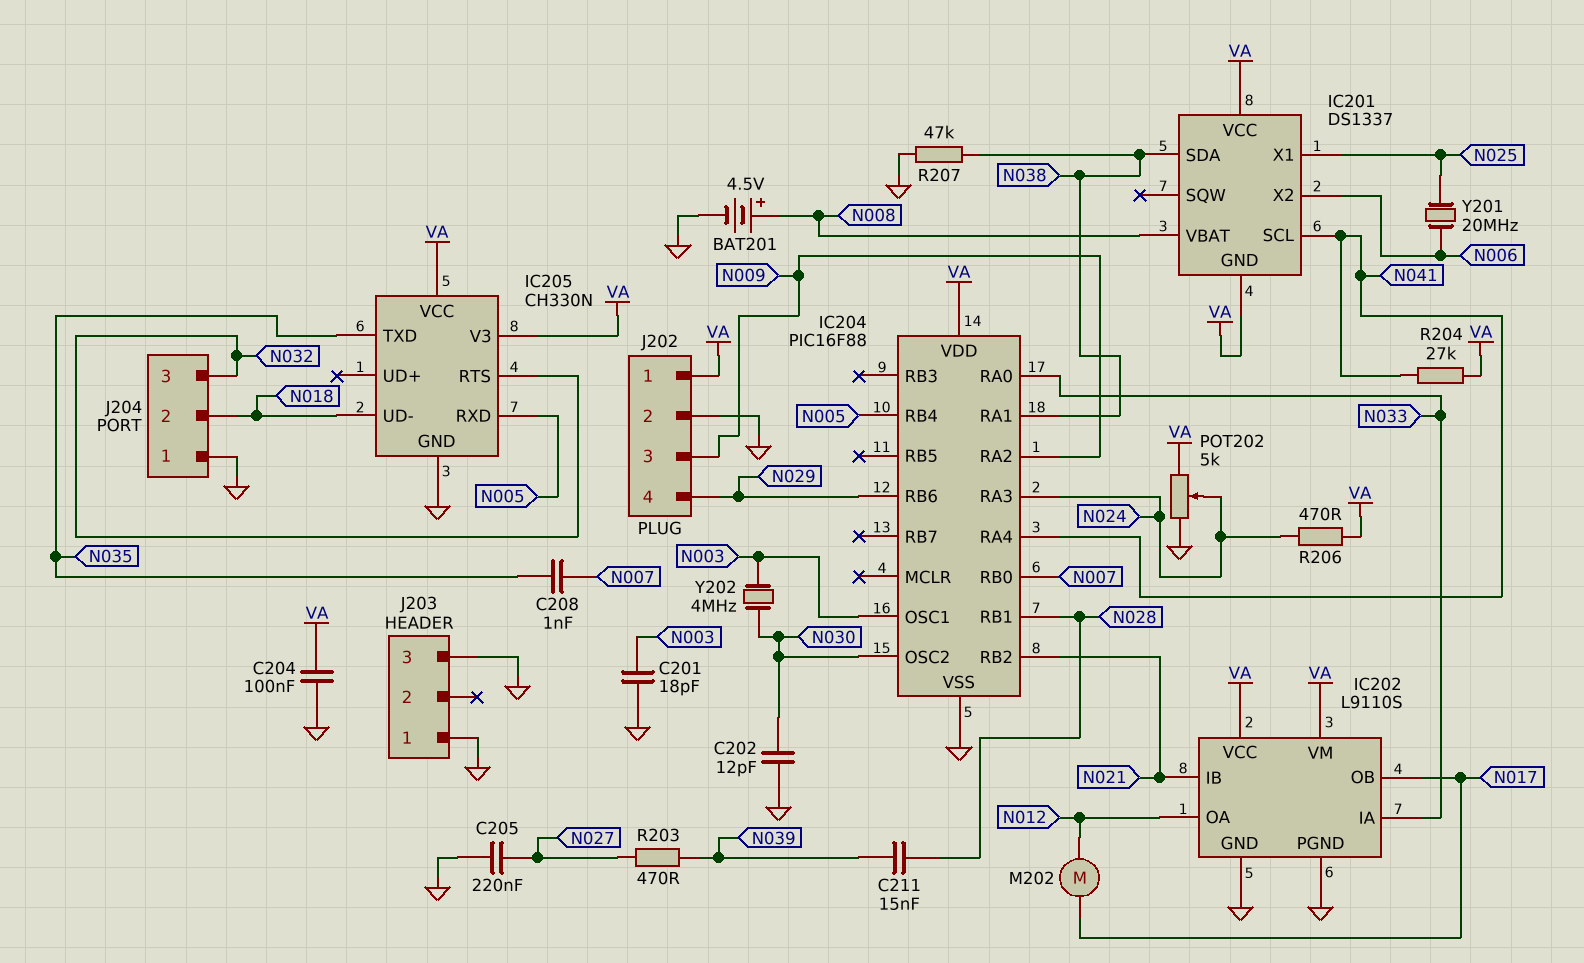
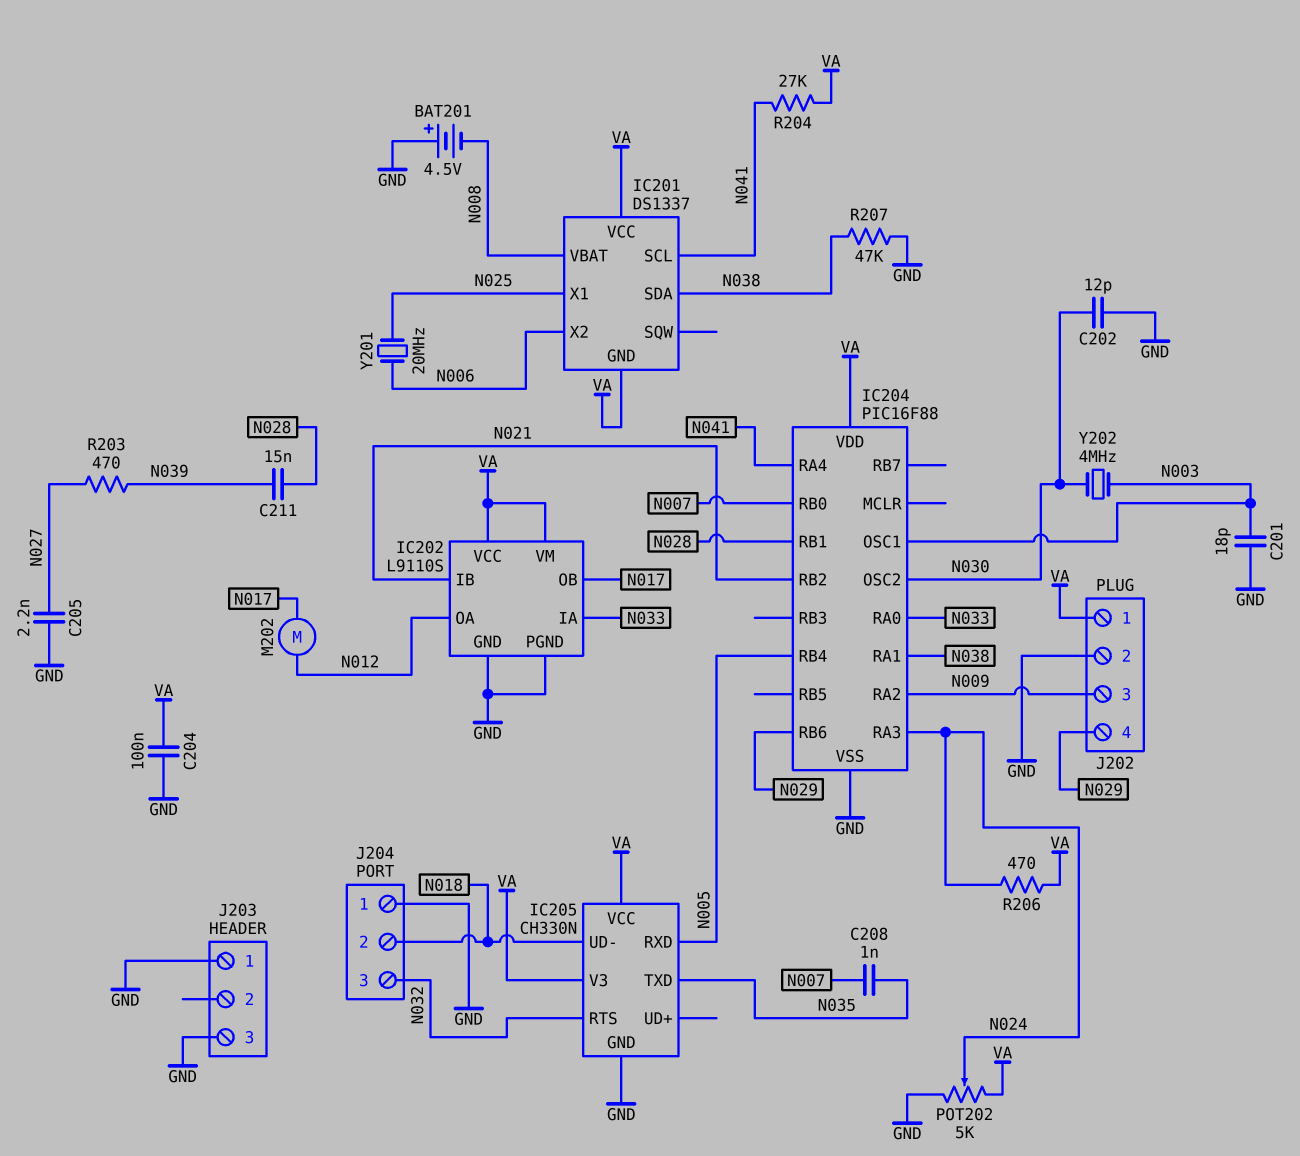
BAT201: 4.5V (plus N008, minus GND) -> 4.5V (plus GND, minus N008)
C205: 220nF (GND, N027) -> 2.2nF (GND, N027)

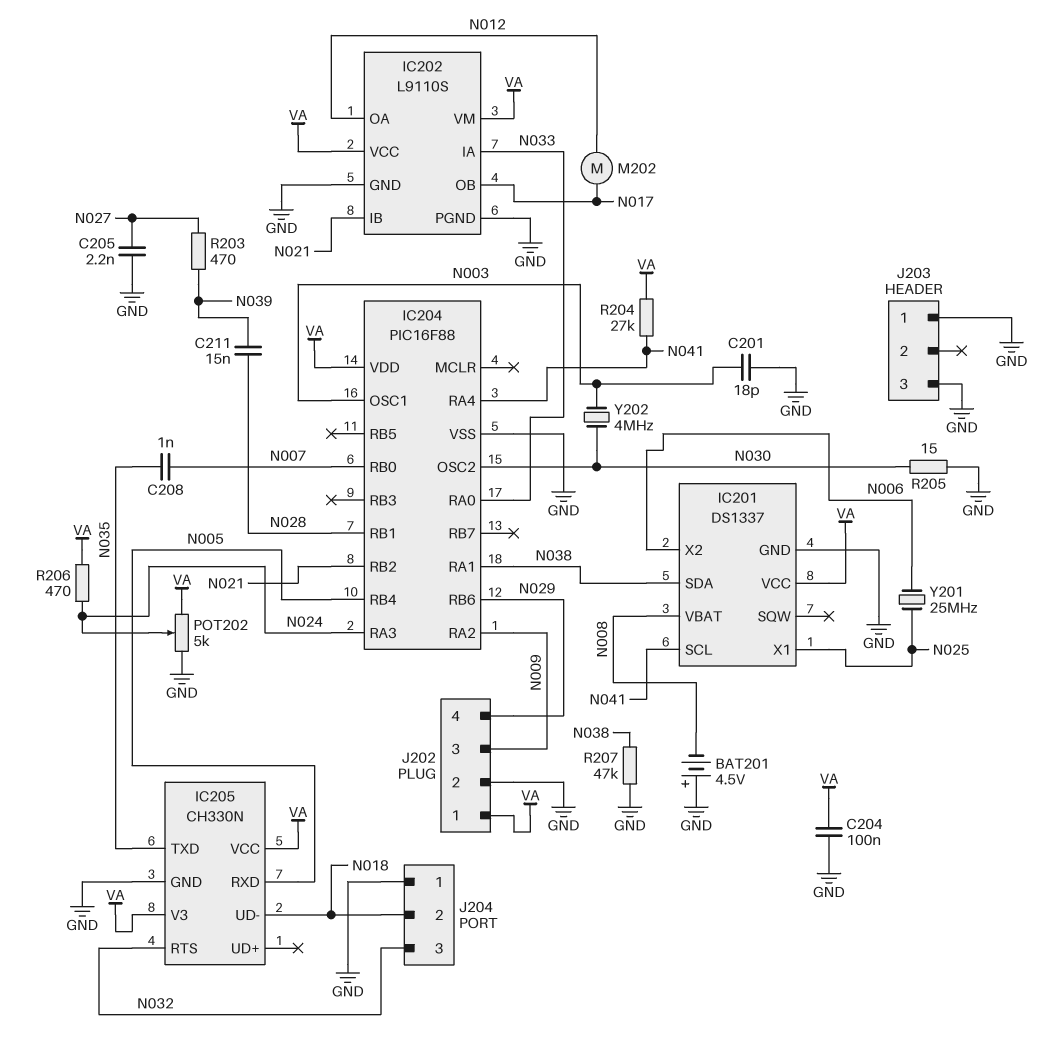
C202: 12pF (GND, N030) -> none
IC201 pin GND: VA -> GND
R205: none -> 15 (GND, N030)
Y201: 20MHz (N006, N025) -> 25MHz (N006, N025)

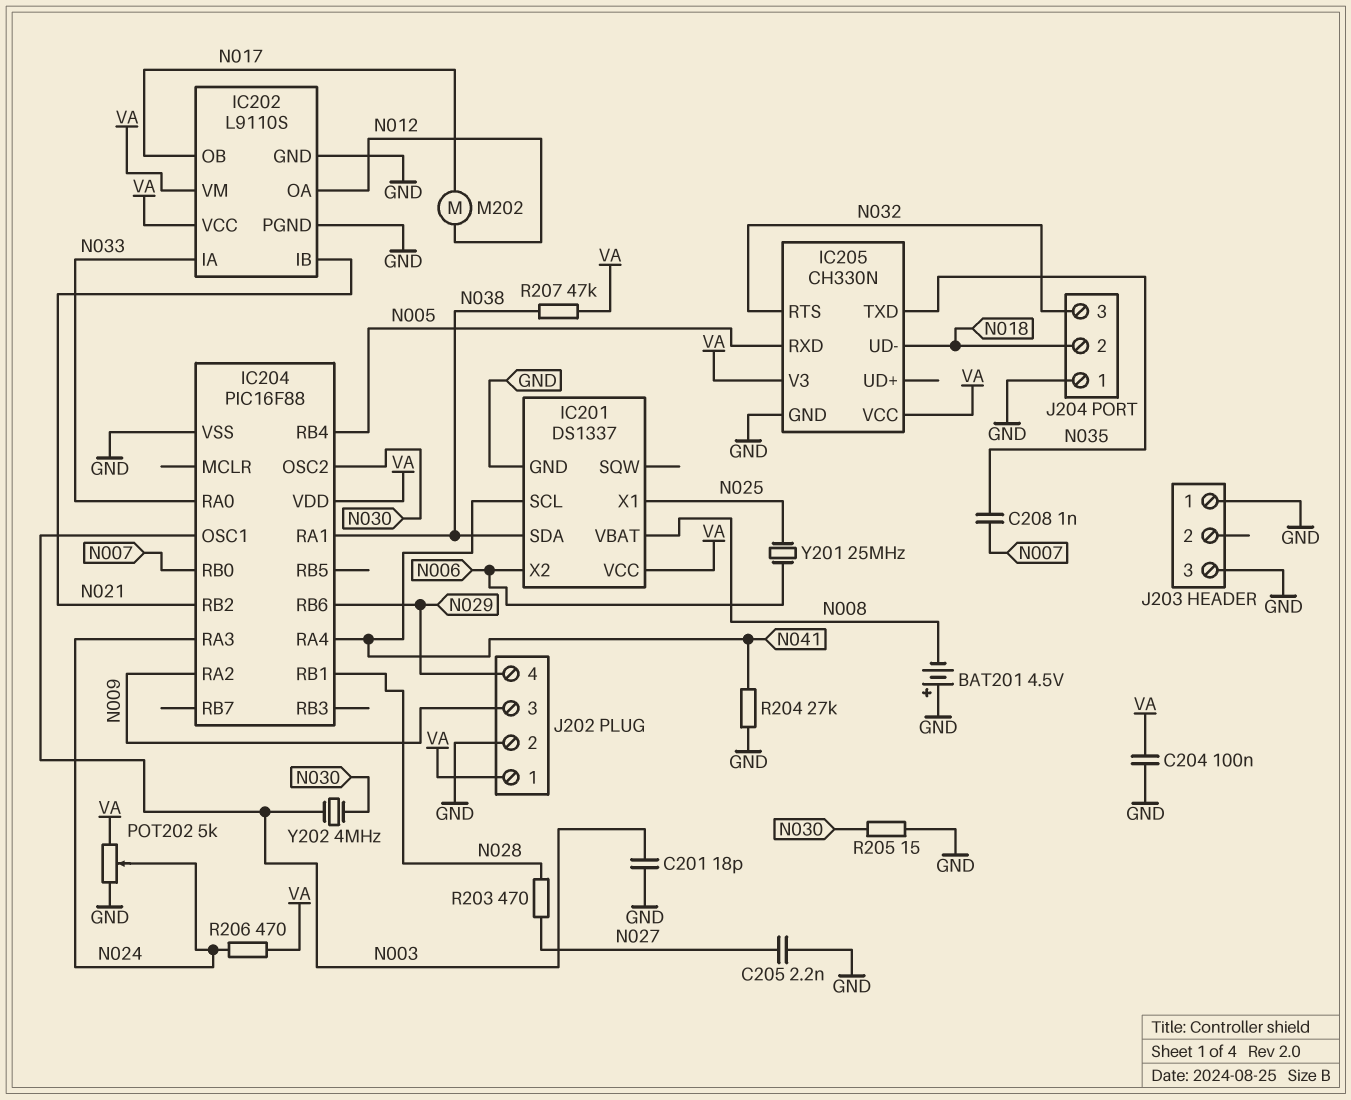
C211: 15nF (N028, N039) -> none
R203: 470 (N027, N039) -> 470 (N027, N028)
R204: 27k (N041, VA) -> 27k (GND, N041)
R207: 47k (GND, N038) -> 47k (N038, VA)

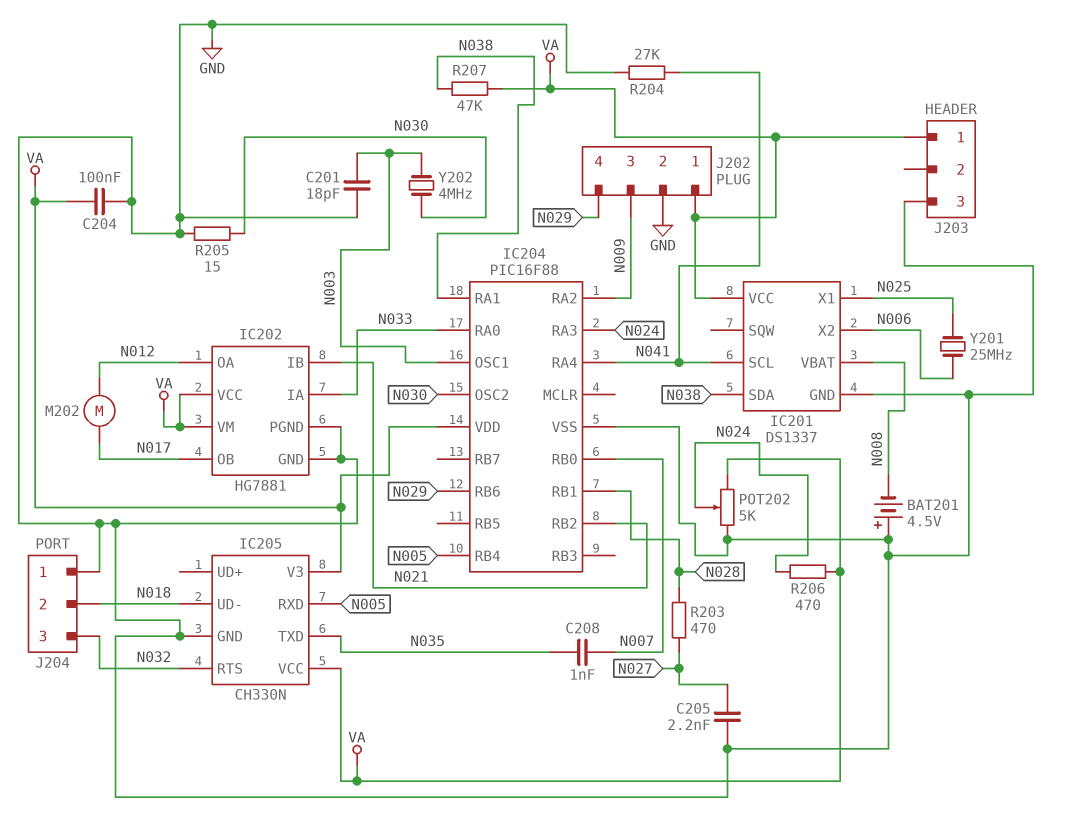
IC202: L9110S -> HG7881
J203 pin 1: GND -> VA

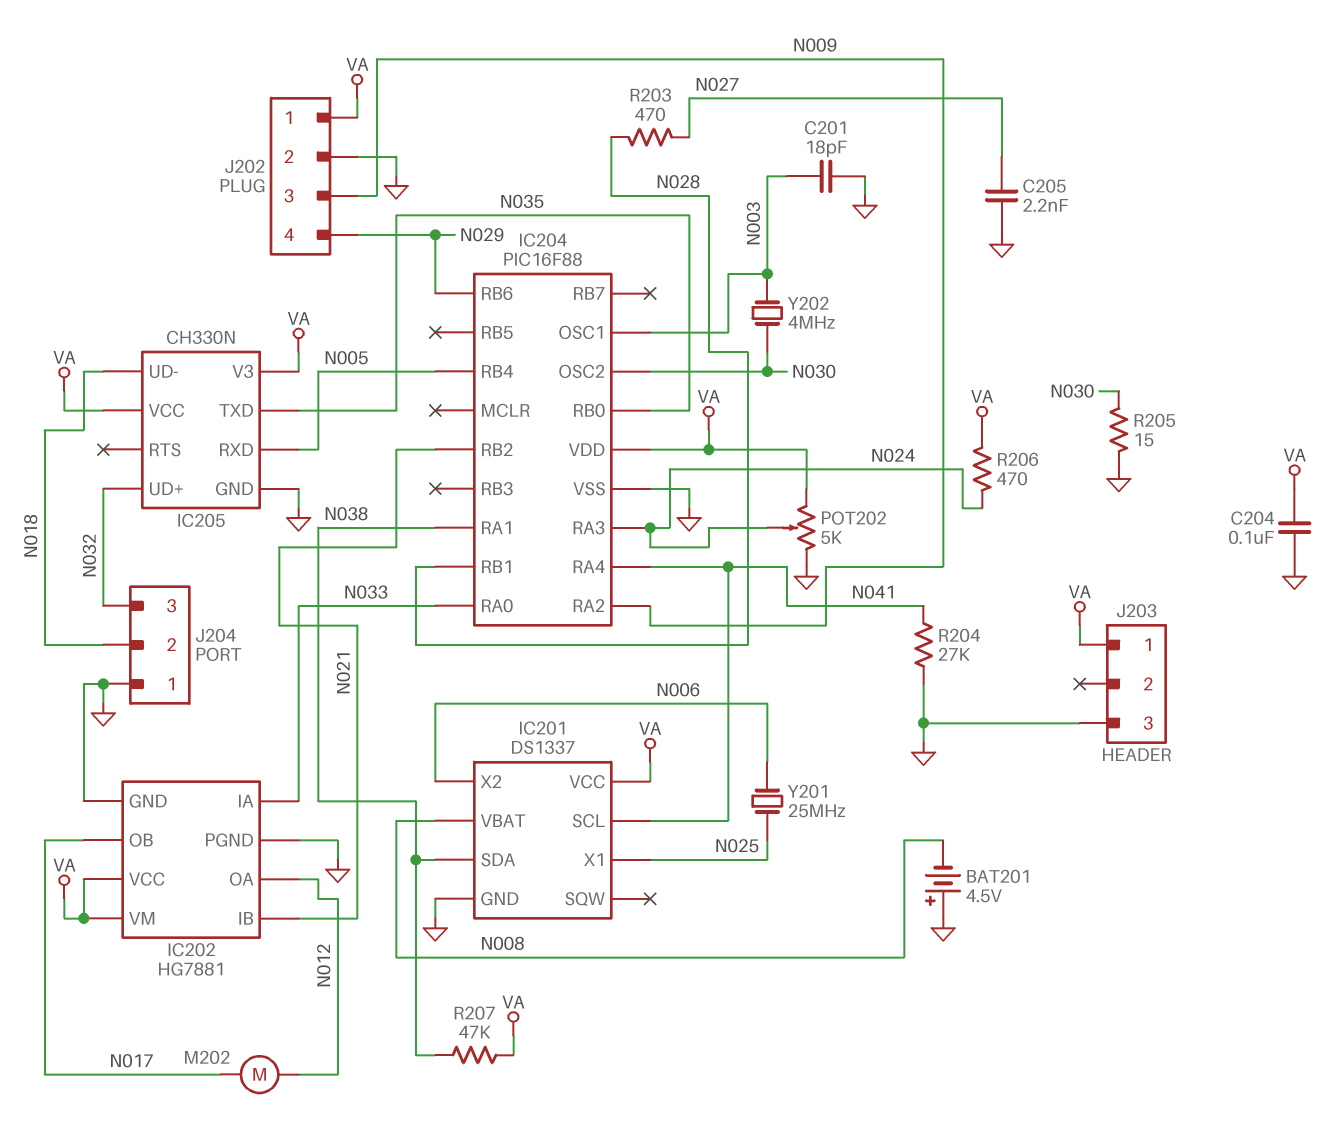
C208: 1nF (N007, N035) -> none
IC204 pin RB0: N007 -> N035
IC205 pin RTS: N032 -> none
IC205 pin UD+: none -> N032

